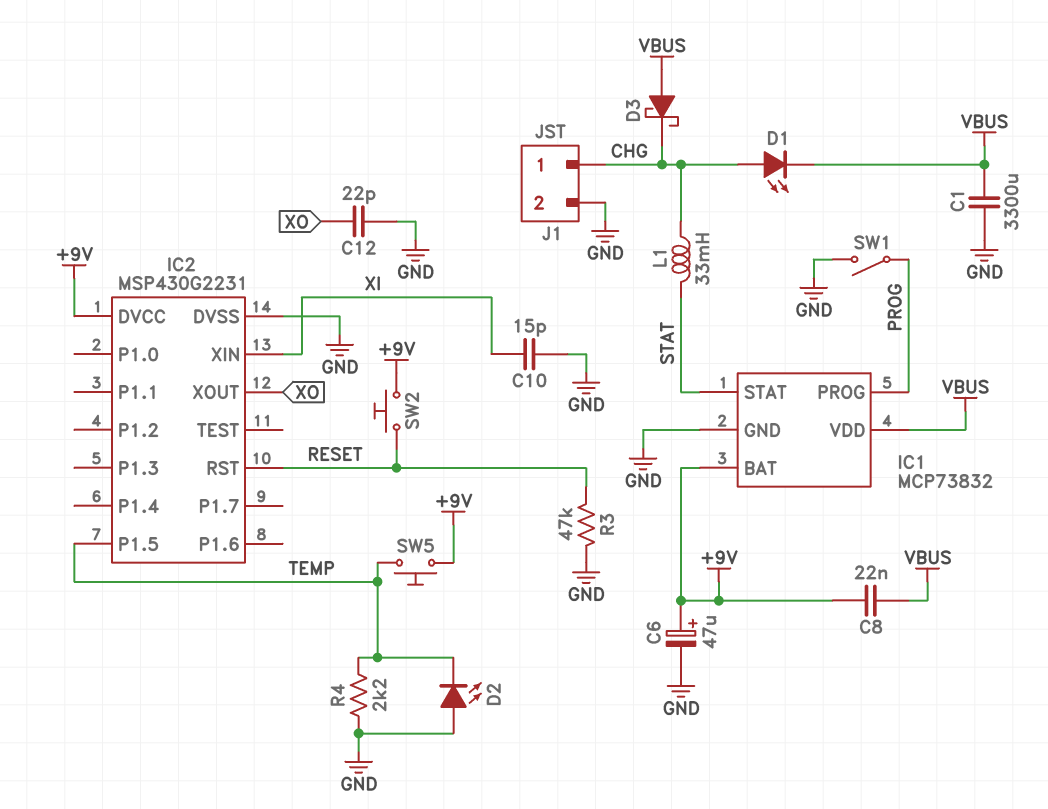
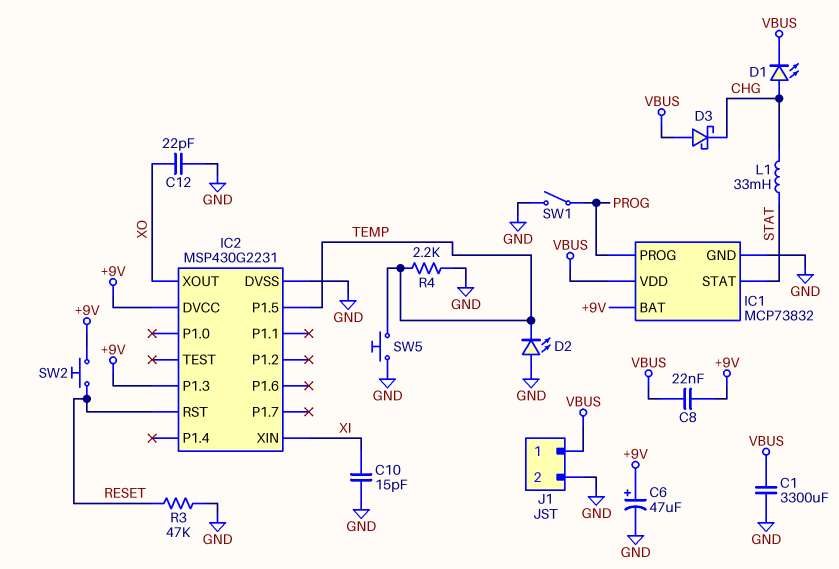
IC2 pin P1.3: none -> +9V
J1 pin 1: CHG -> VBUS
SW5: button (+9V, TEMP) -> button (GND, TEMP)

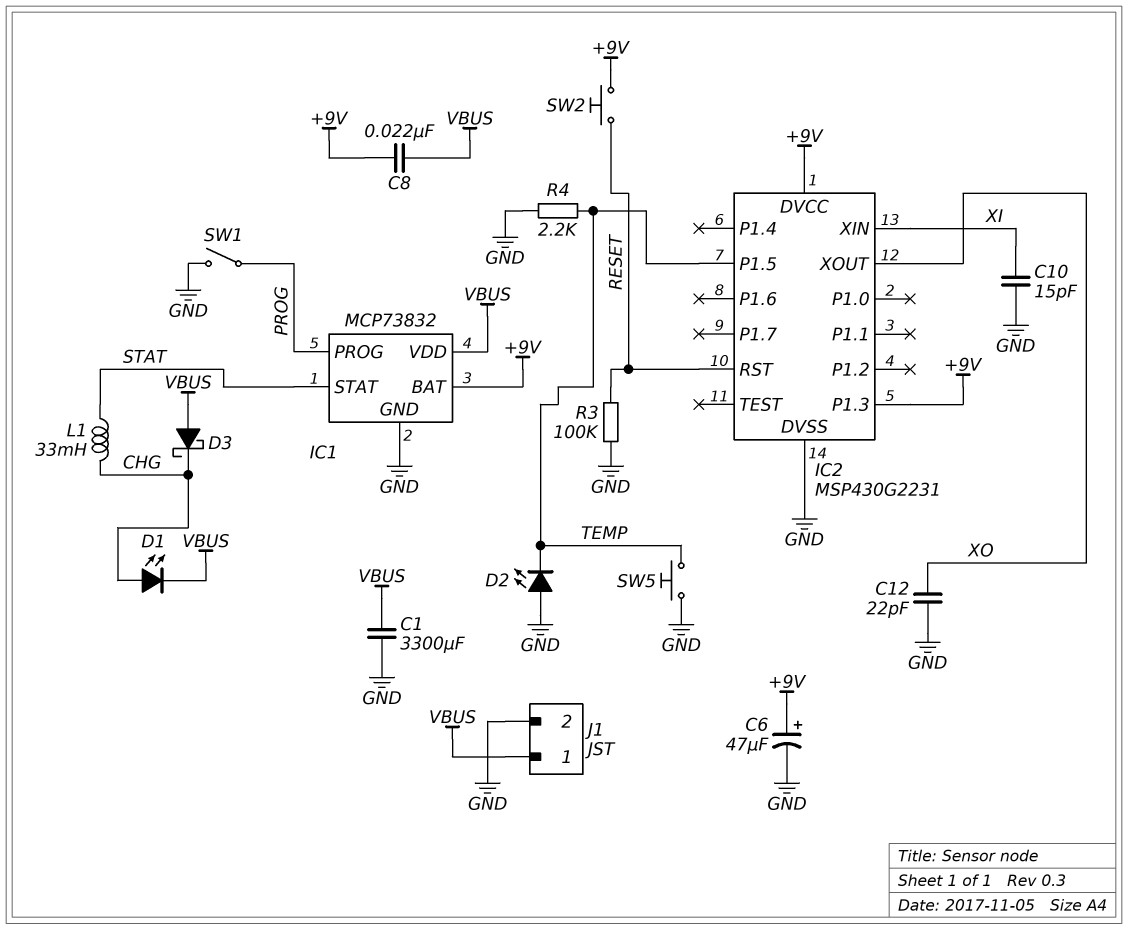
R3: 47k (GND, RESET) -> 100k (GND, RESET)

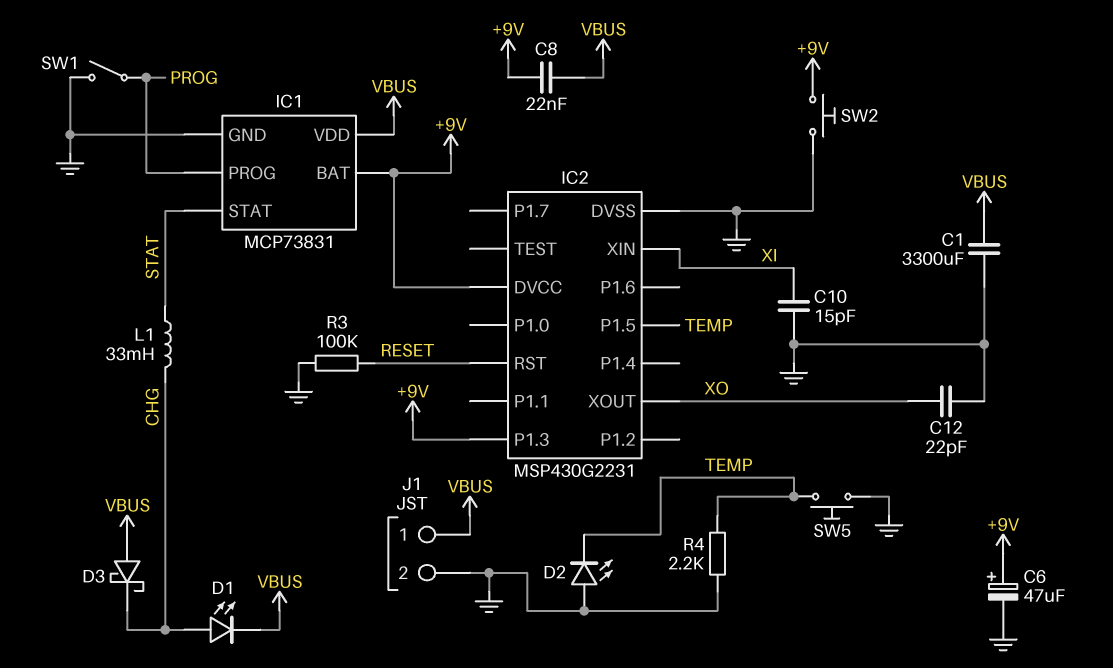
IC1: MCP73832 -> MCP73831
SW2: button (+9V, RESET) -> button (+9V, GND)

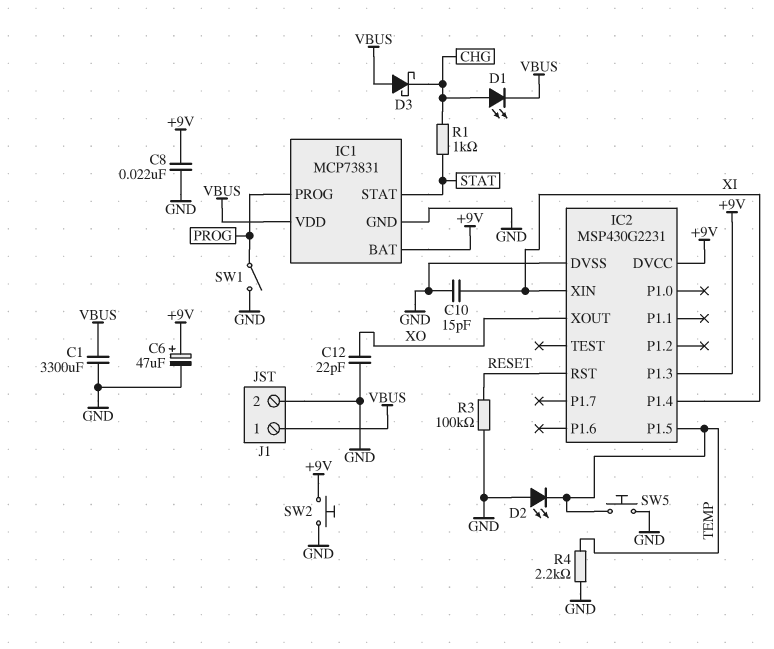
C8: 22nF (+9V, VBUS) -> 22nF (+9V, GND)
IC2 pin P1.4: none -> XI
L1: 33mH (CHG, STAT) -> none
R1: none -> 1k (CHG, STAT)

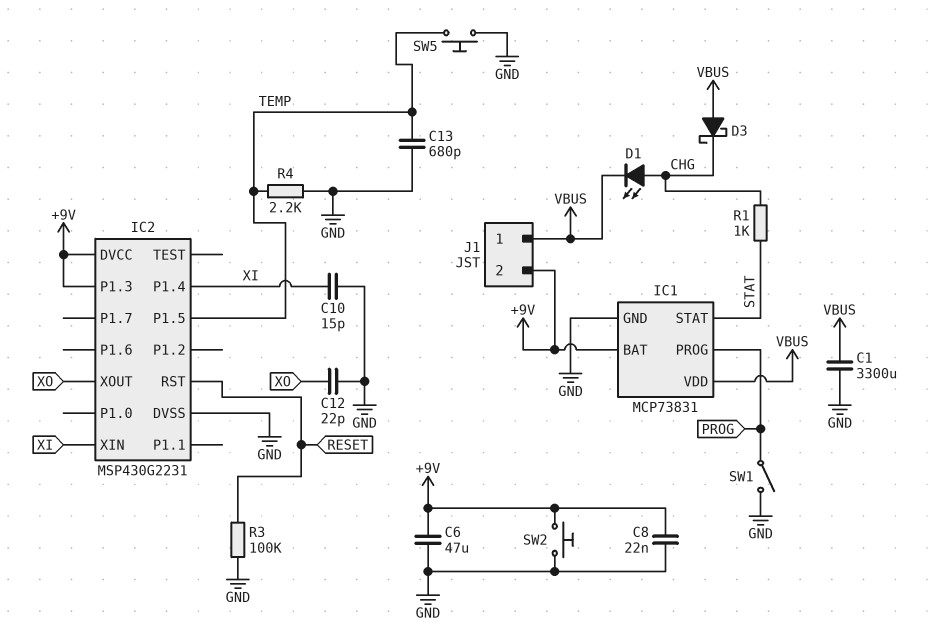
C6: 47uF (plus +9V, minus GND) -> 47uF (+9V, GND)
C13: none -> 680pF (GND, TEMP)
D2: LED (A GND, K TEMP) -> none
J1 pin 2: GND -> +9V

